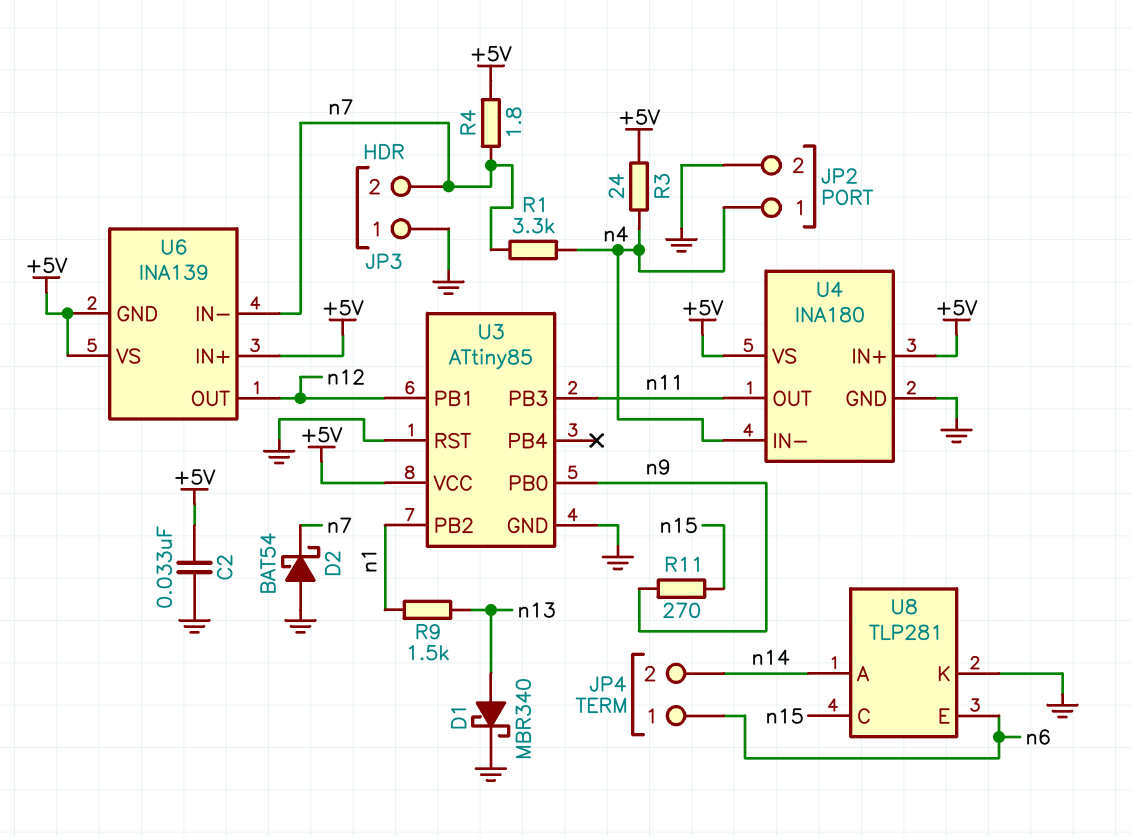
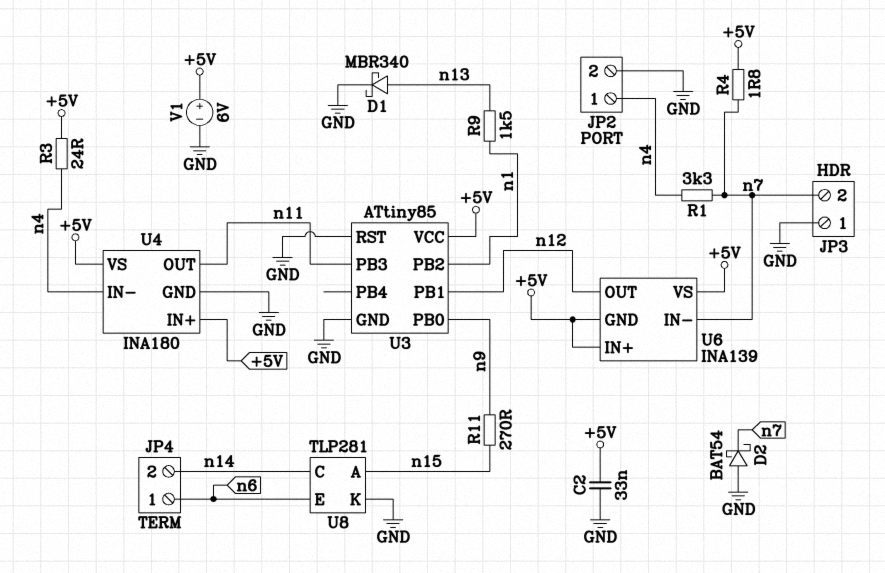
U8 pin A: n14 -> n15
U8 pin C: n15 -> n14
V1: none -> 6V (plus +5V, minus GND)

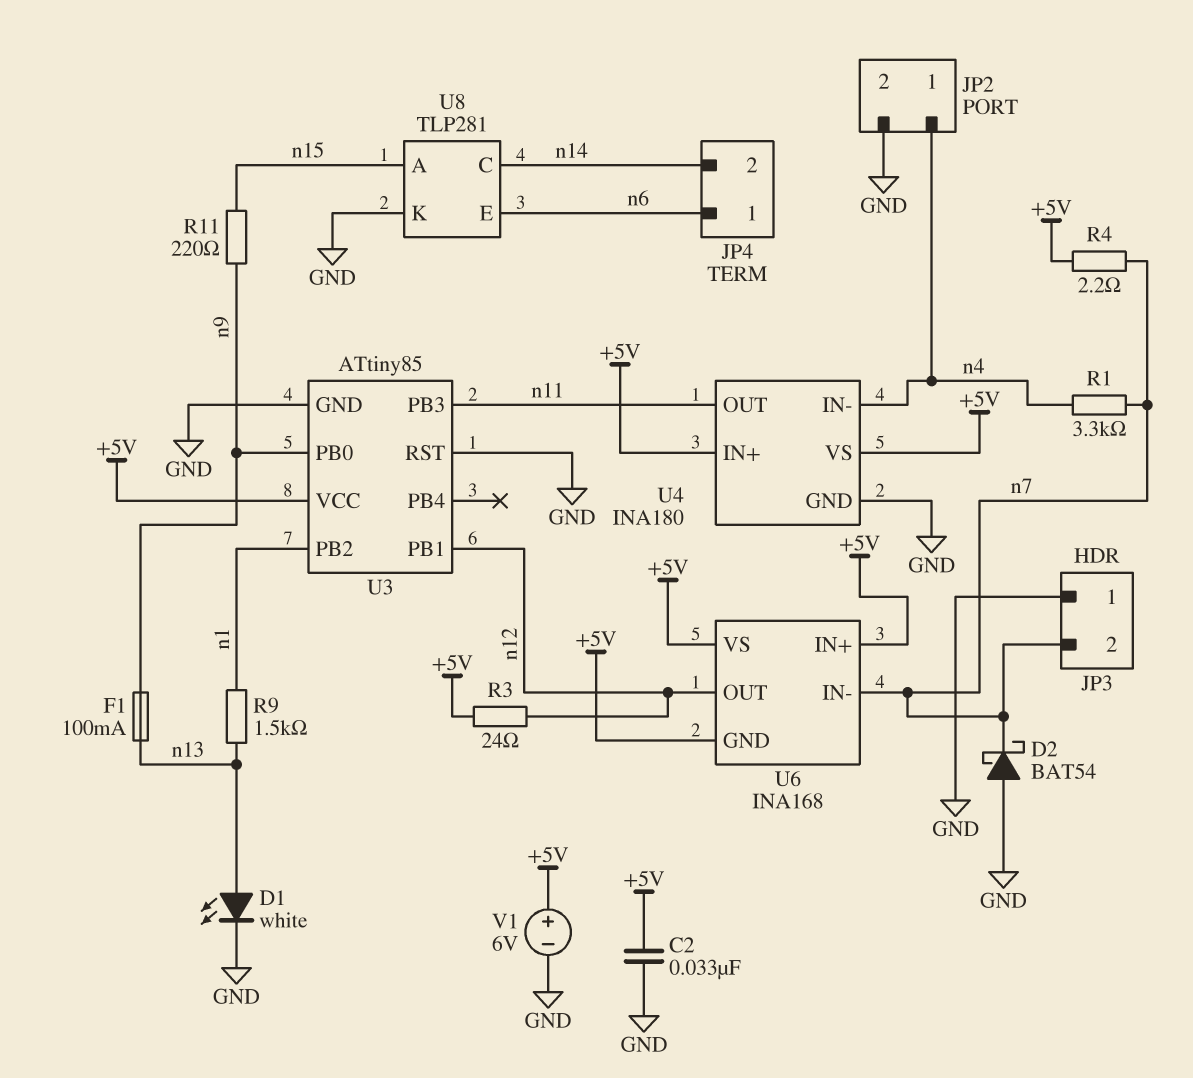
D1: schottky MBR340 (A n13, K GND) -> LED white (A n13, K GND)
F1: none -> 100mA (n9, n13)
R3: 24 (+5V, n4) -> 24 (+5V, n12)
R4: 1.8 (+5V, n7) -> 2.2 (+5V, n7)
R11: 270 (n9, n15) -> 220 (n9, n15)
U6: INA139 -> INA168

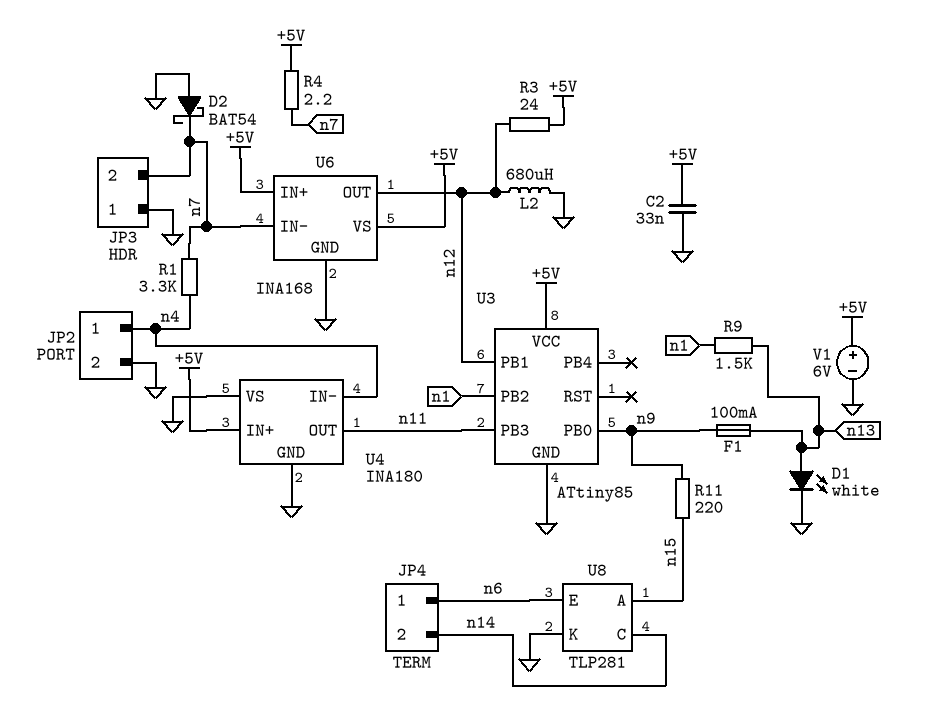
L2: none -> 680uH (GND, n12)
U3 pin RST: GND -> none
U4 pin VS: +5V -> GND
U6 pin GND: +5V -> GND

